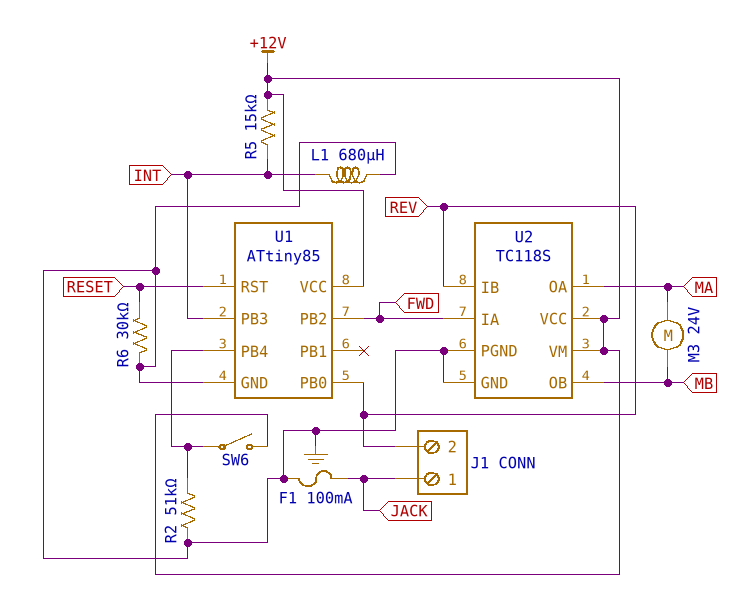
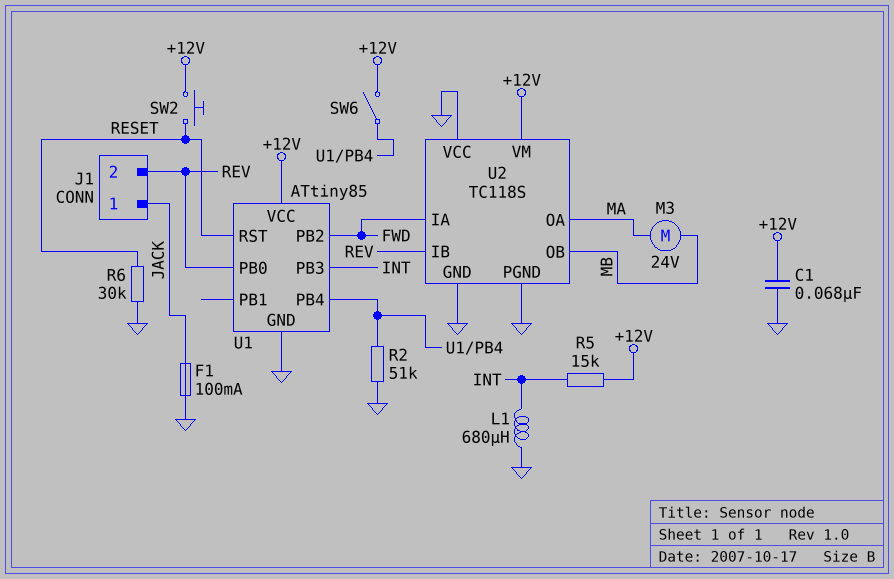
C1: none -> 68nF (+12V, GND)
SW2: none -> button (+12V, RESET)
U2 pin VCC: +12V -> GND

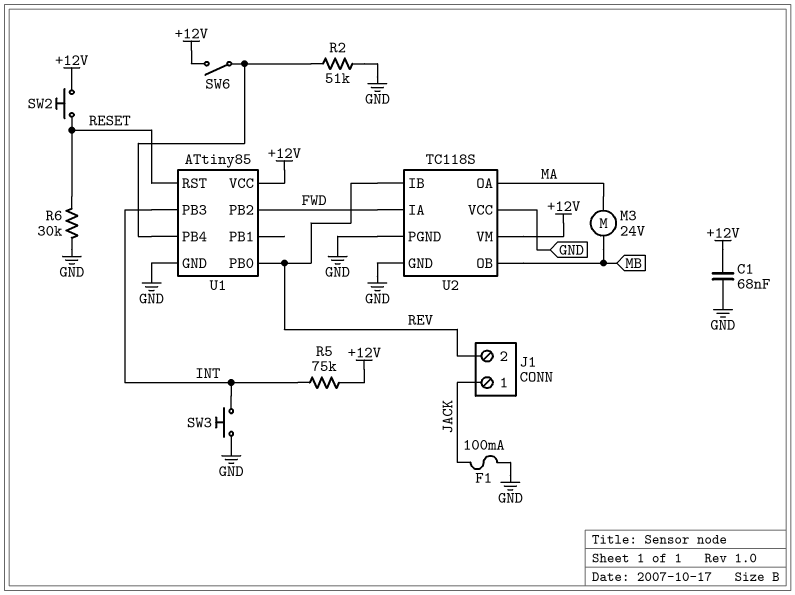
L1: 680uH (GND, INT) -> none
R5: 15k (+12V, INT) -> 75k (+12V, INT)
SW3: none -> button (GND, INT)

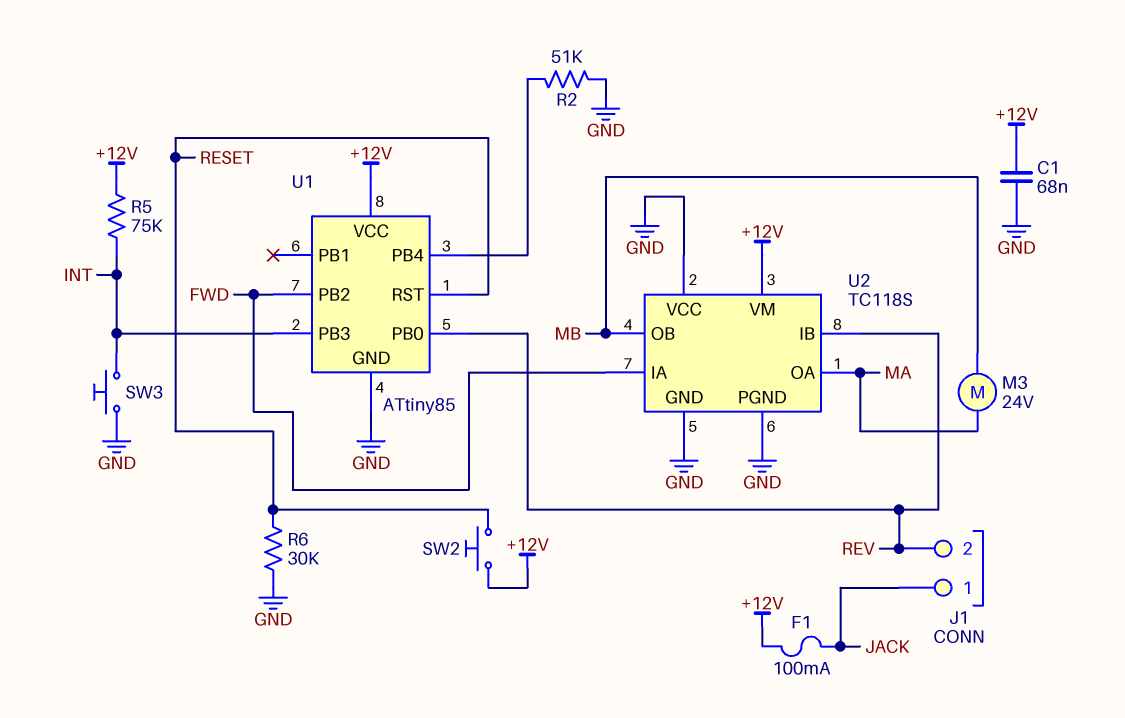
F1: 100mA (GND, JACK) -> 100mA (+12V, JACK)
SW6: switch (+12V, U1/PB4) -> none

